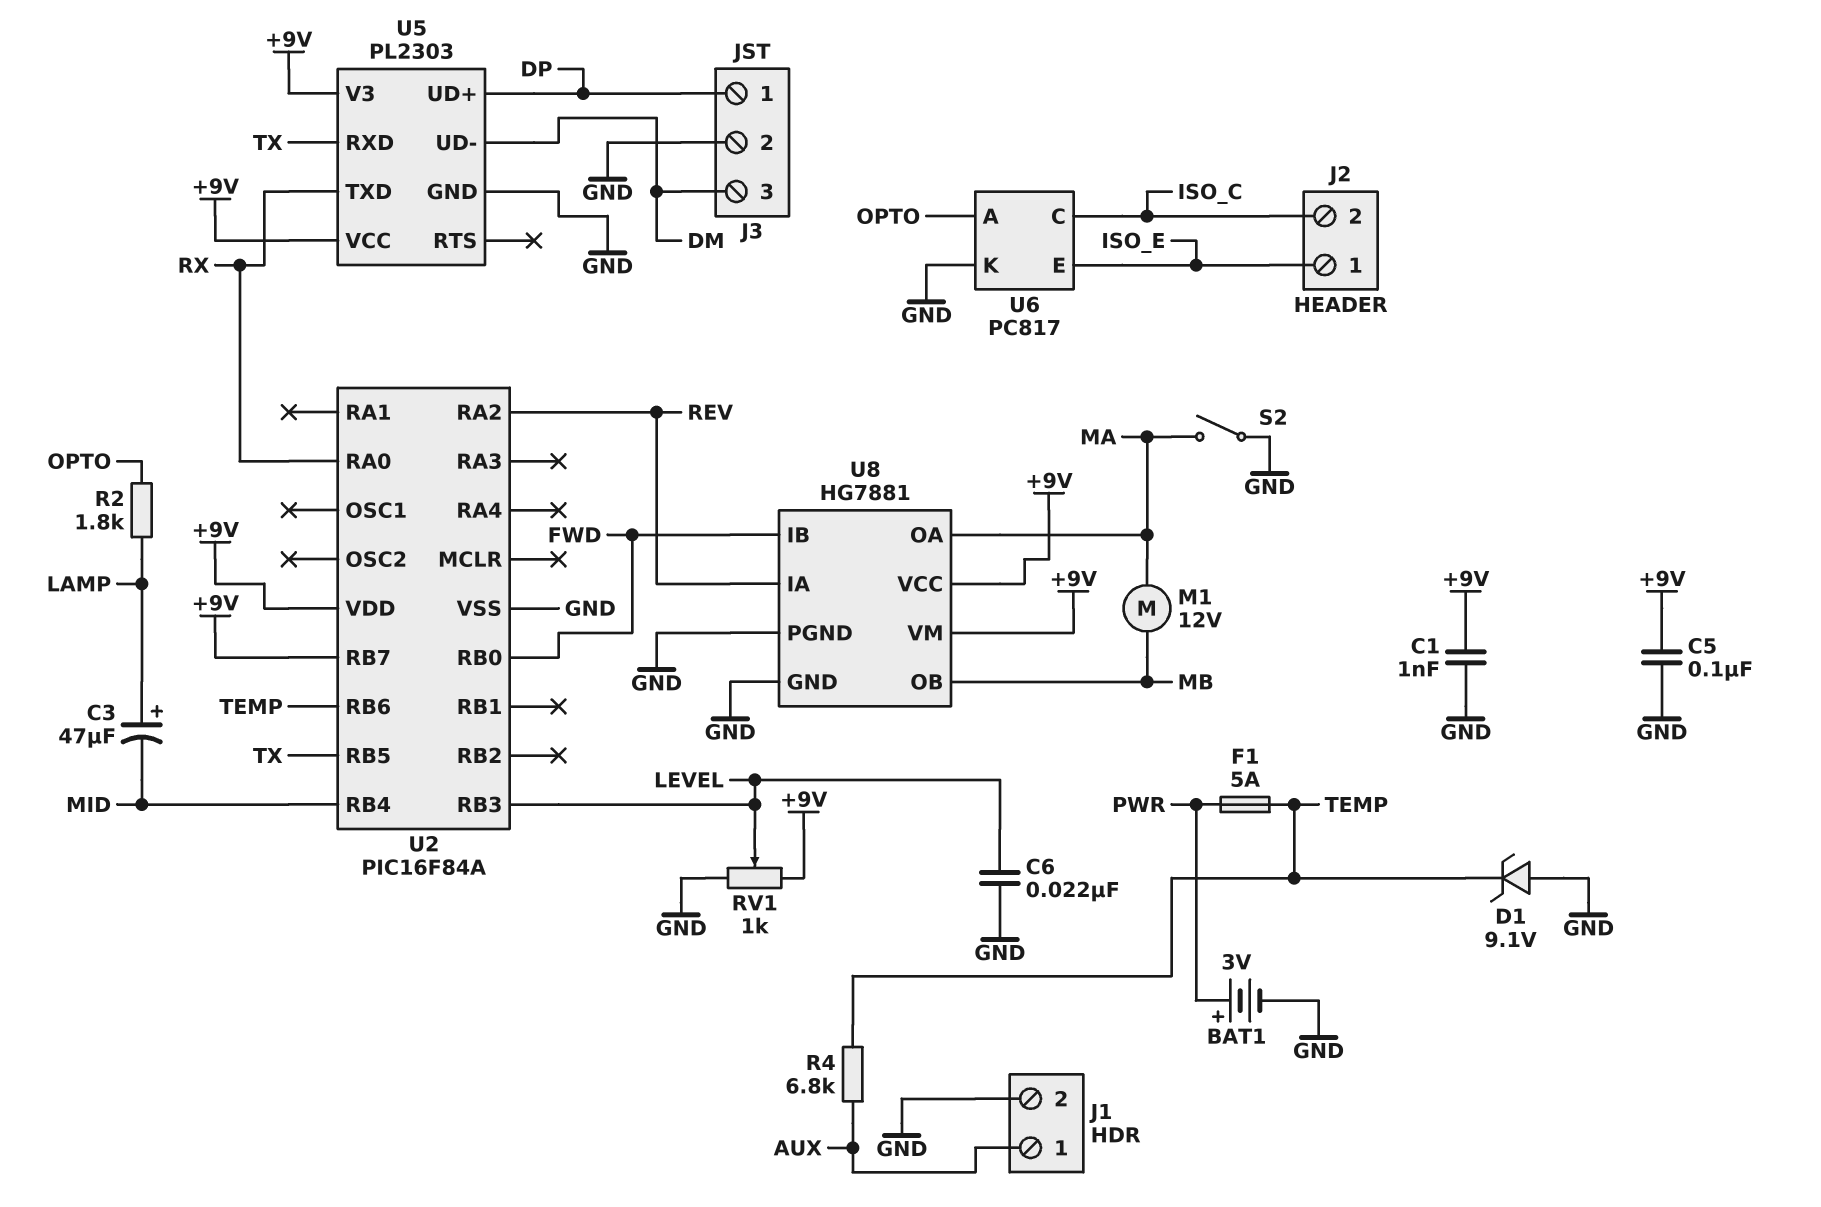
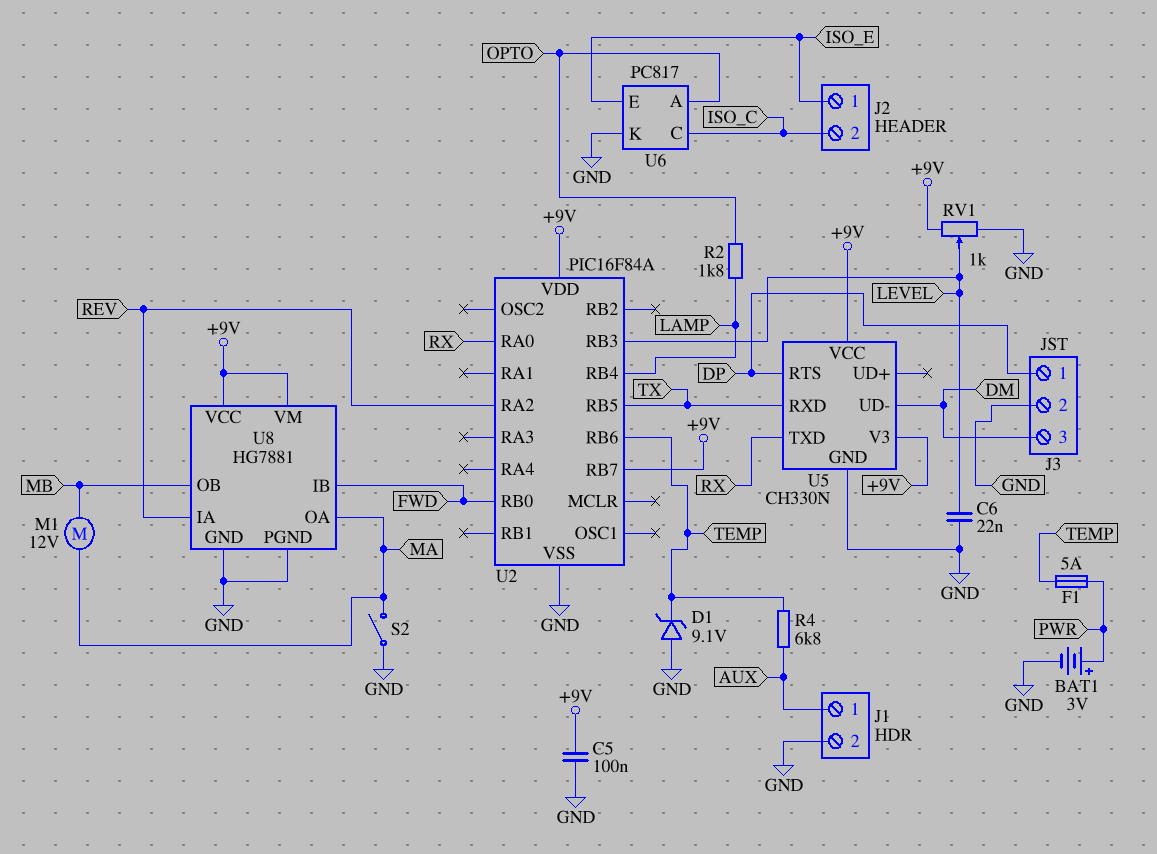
C1: 1nF (+9V, GND) -> none
C3: 47uF (plus LAMP, minus MID) -> none
U2 pin RB4: MID -> LAMP
U5: PL2303 -> CH330N
U5 pin RTS: none -> DP
U5 pin UD+: DP -> none

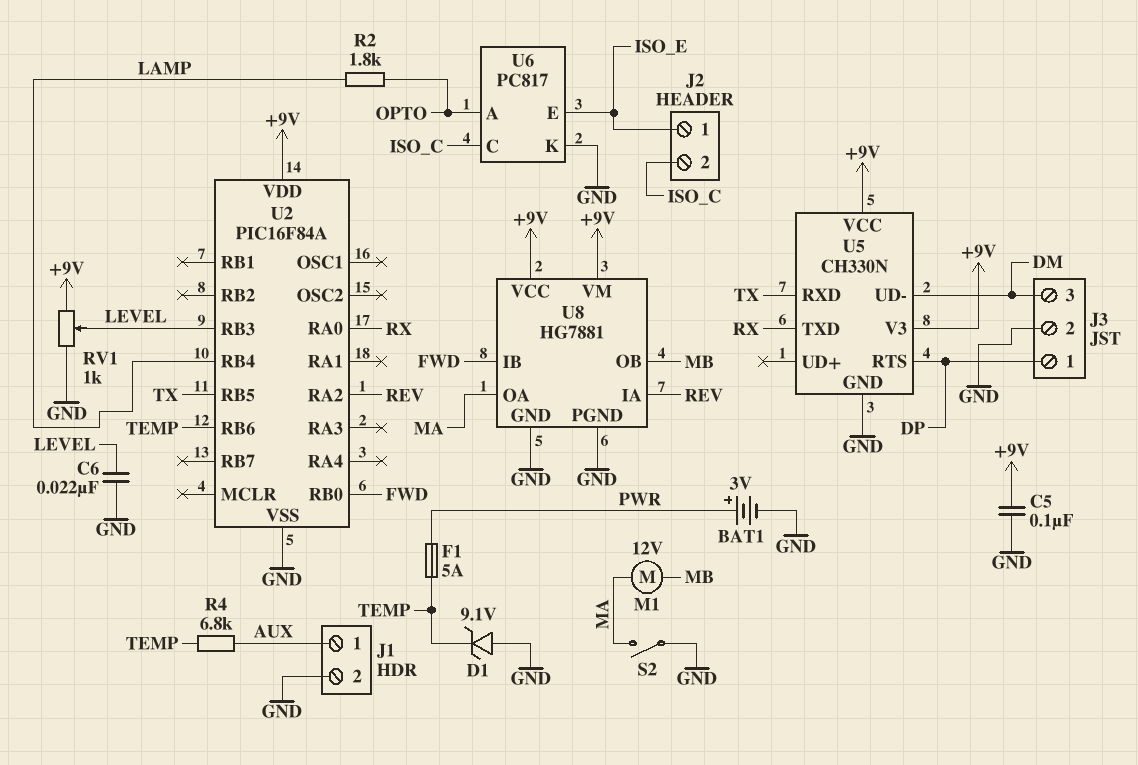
U2 pin RB7: +9V -> none

